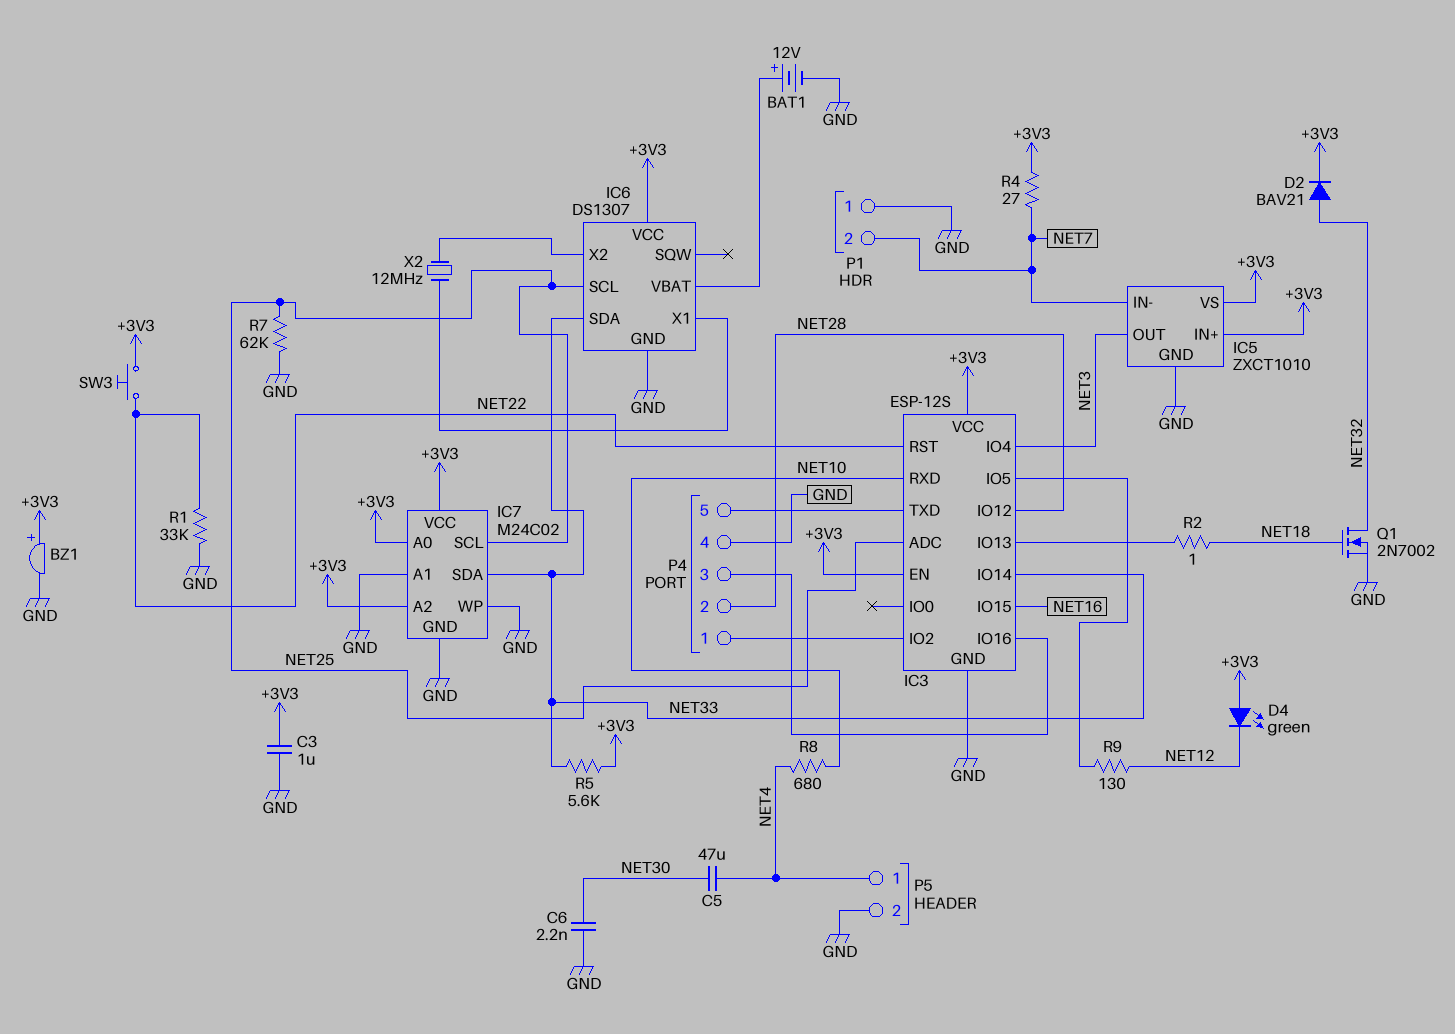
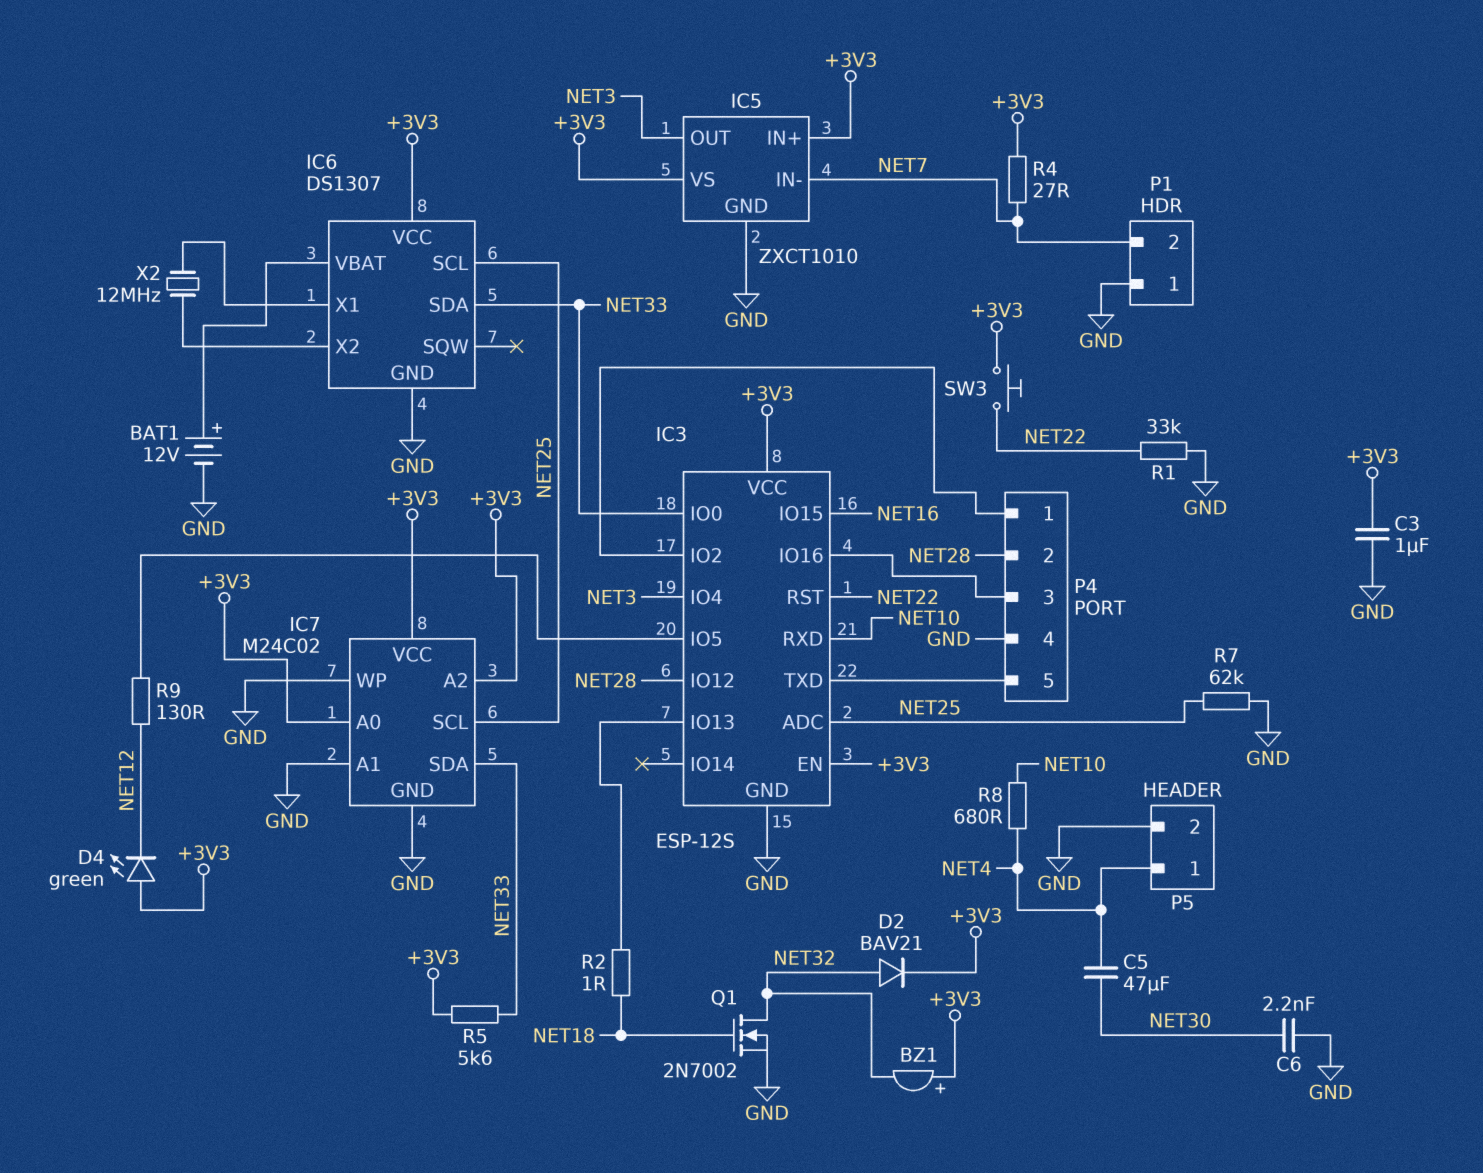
BZ1: buzzer (plus +3V3, minus GND) -> buzzer (plus +3V3, minus NET32)
IC3 pin IO0: none -> NET33
IC3 pin IO14: NET33 -> none

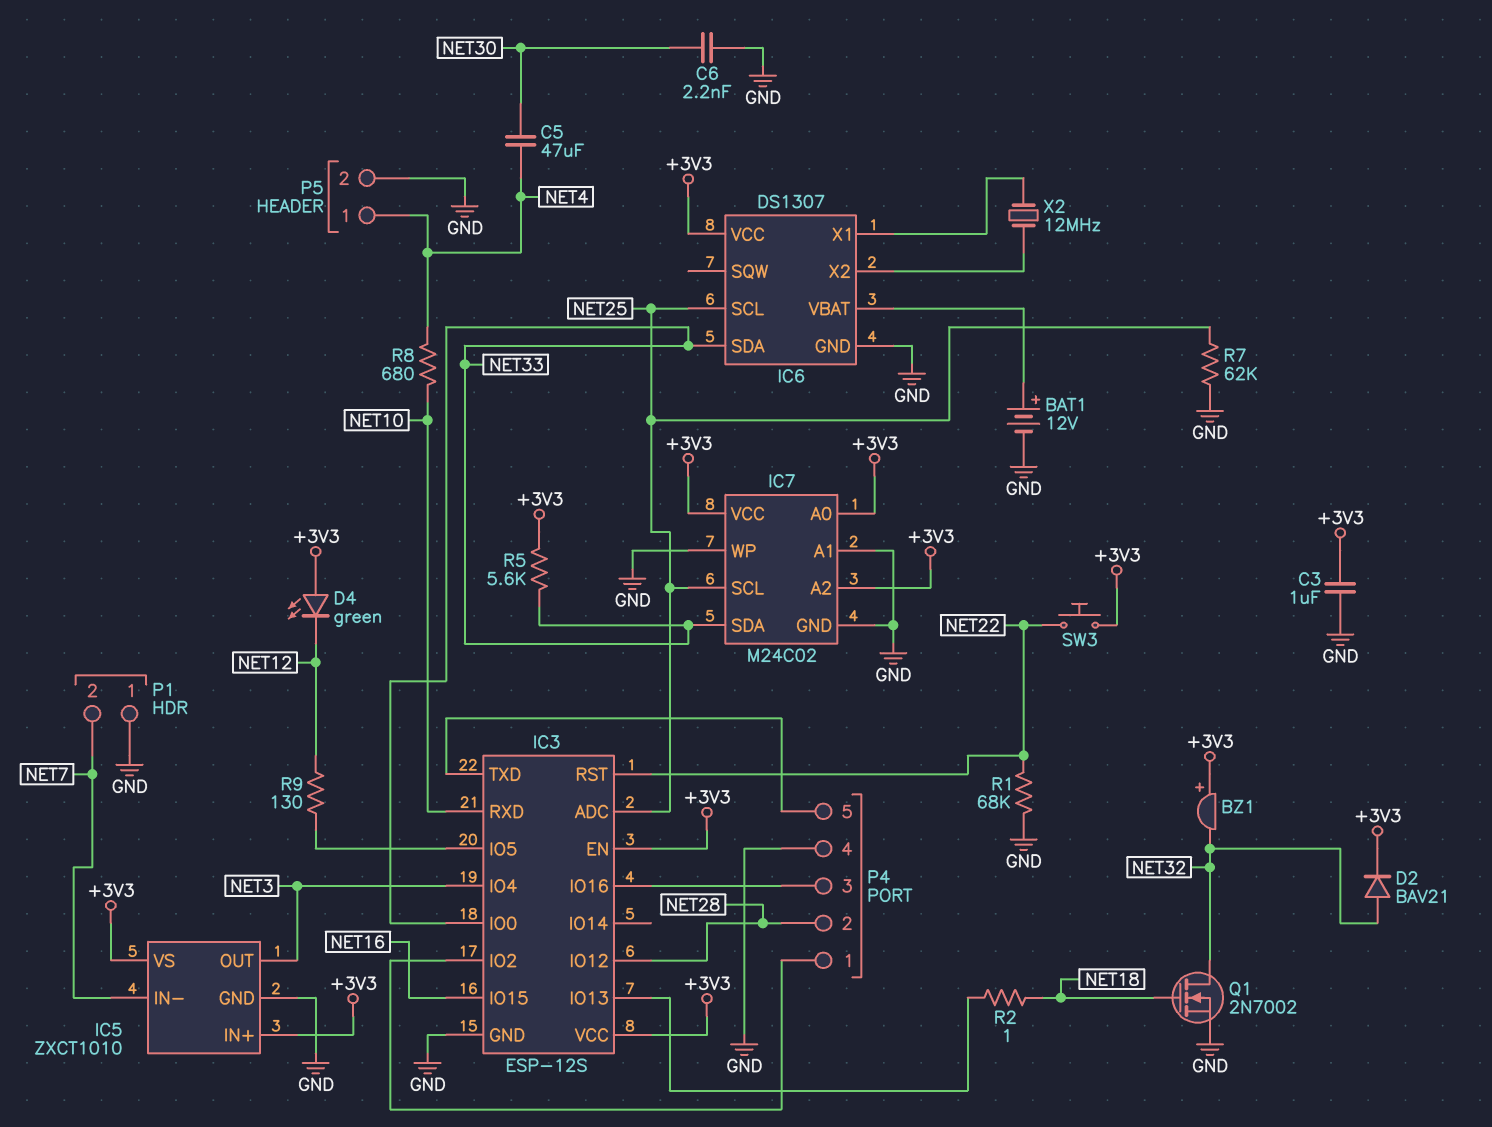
R1: 33k (GND, NET22) -> 68k (GND, NET22)
R4: 27 (+3V3, NET7) -> none

